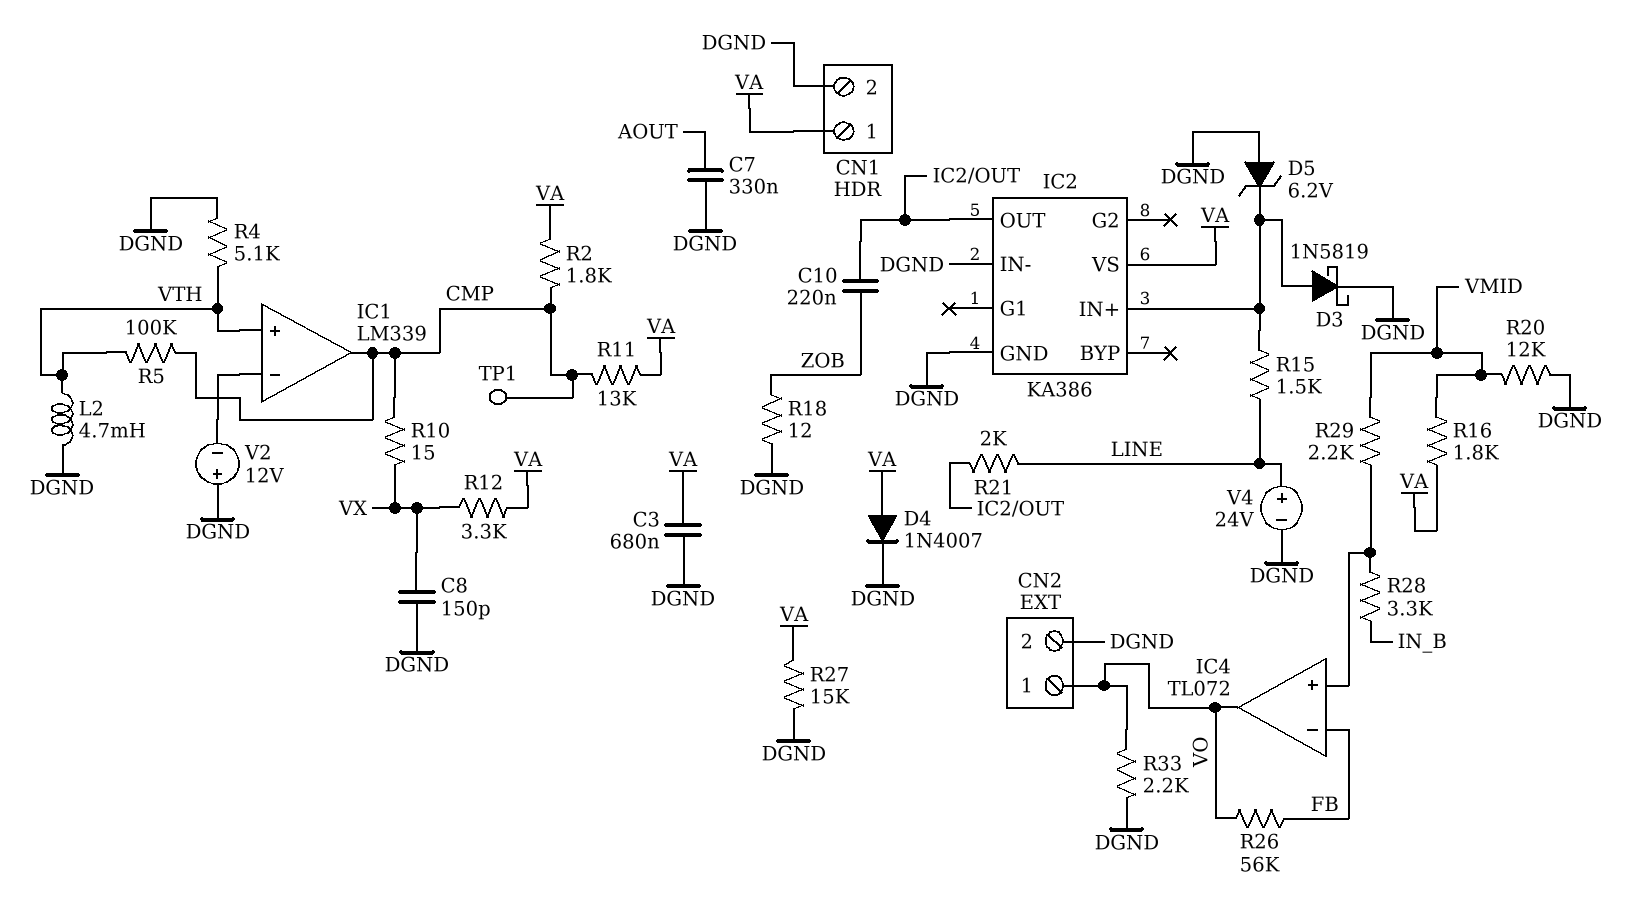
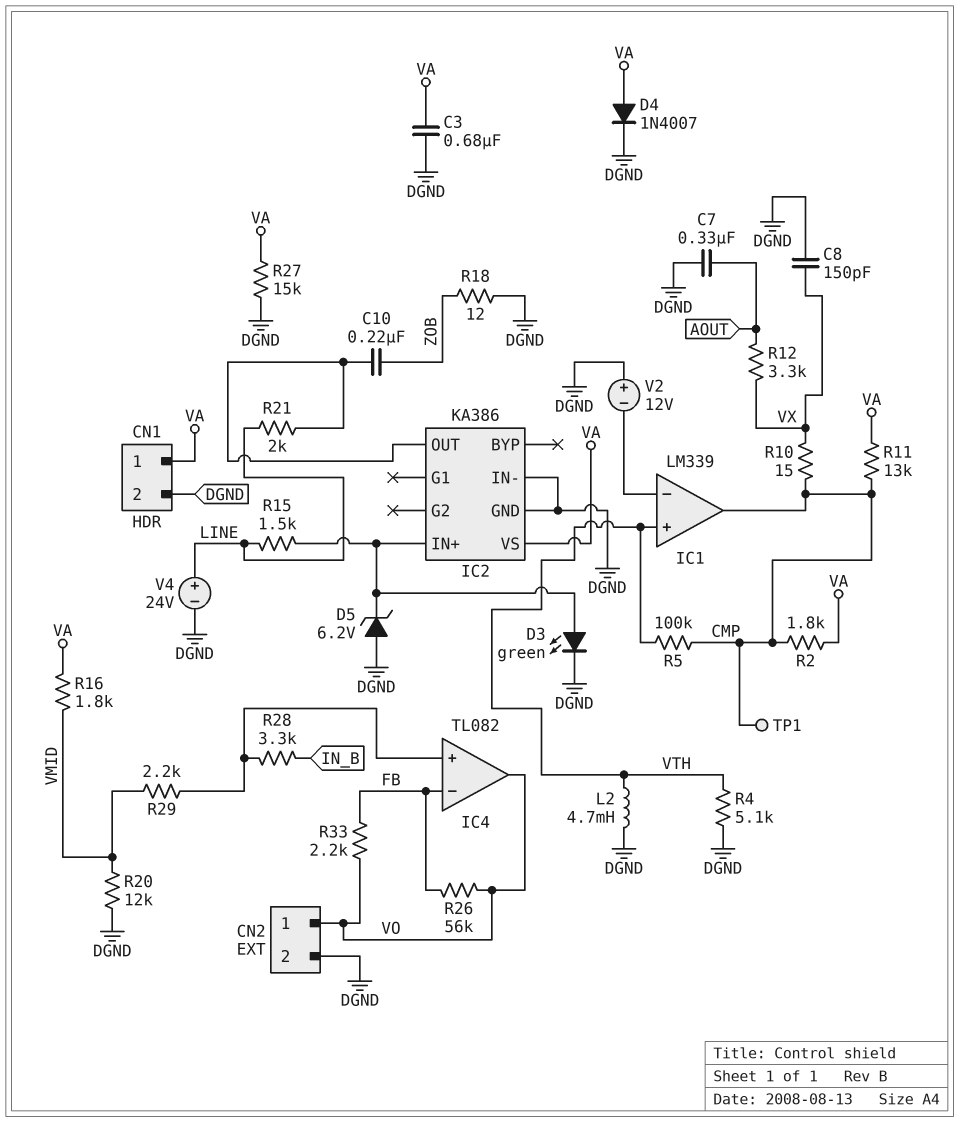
D3: schottky 1N5819 (A IC2/IN+, K DGND) -> LED green (A IC2/IN+, K DGND)
IC4: TL072 -> TL082
R12: 3.3k (VA, VX) -> 3.3k (AOUT, VX)
R33: 2.2k (DGND, VO) -> 2.2k (FB, VO)

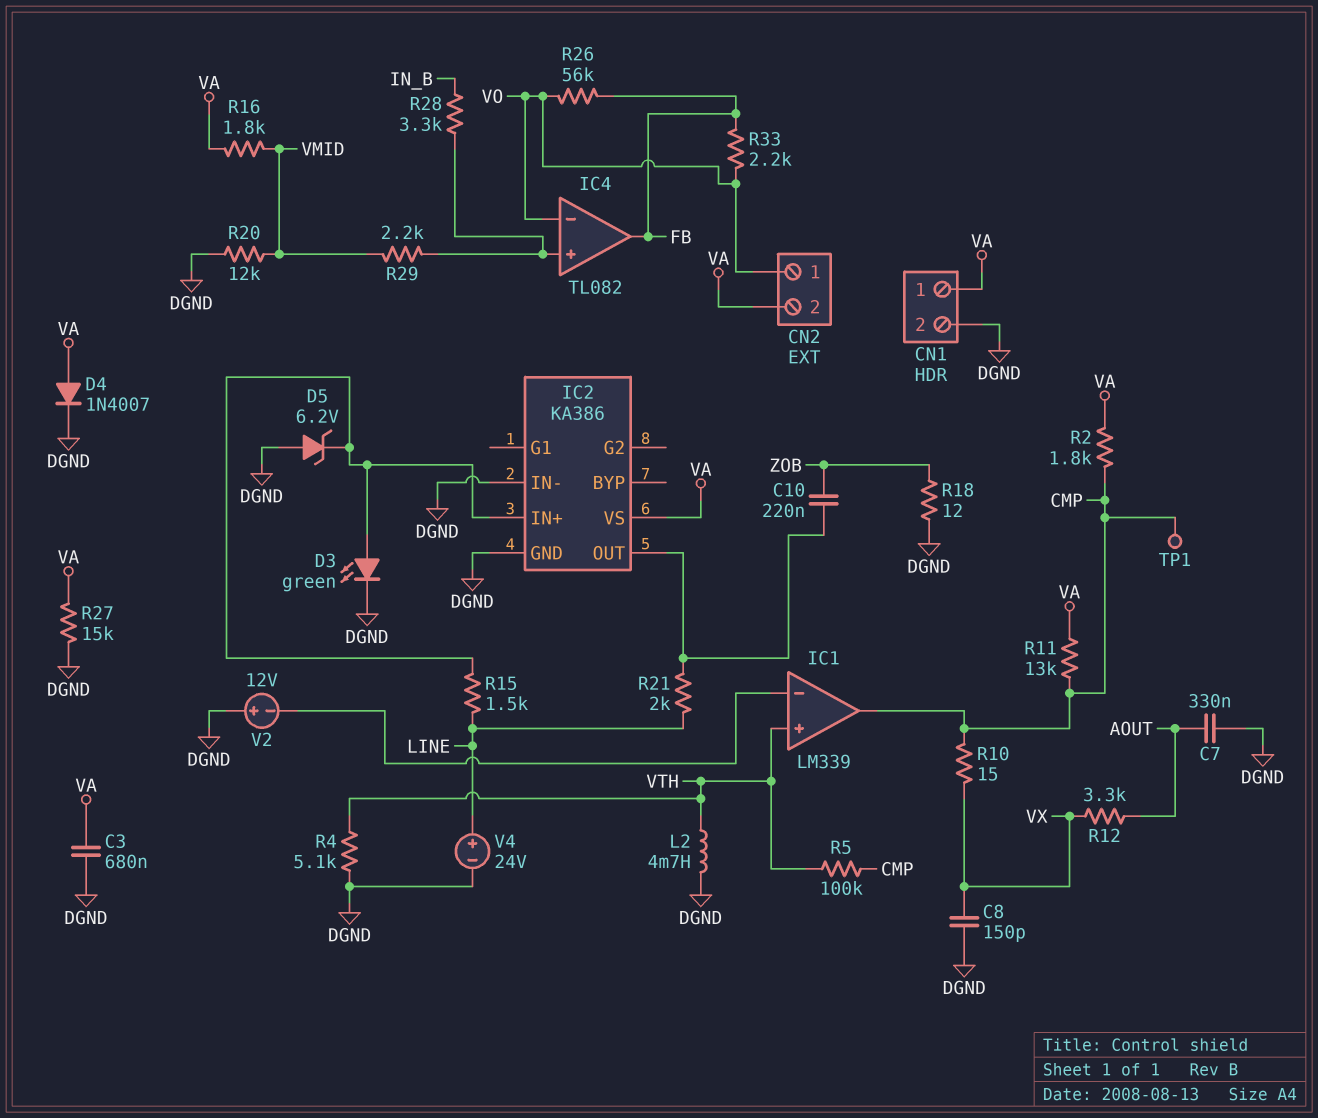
CN2 pin 2: DGND -> VA
IC4 pin in-: FB -> VO
IC4 pin out: VO -> FB

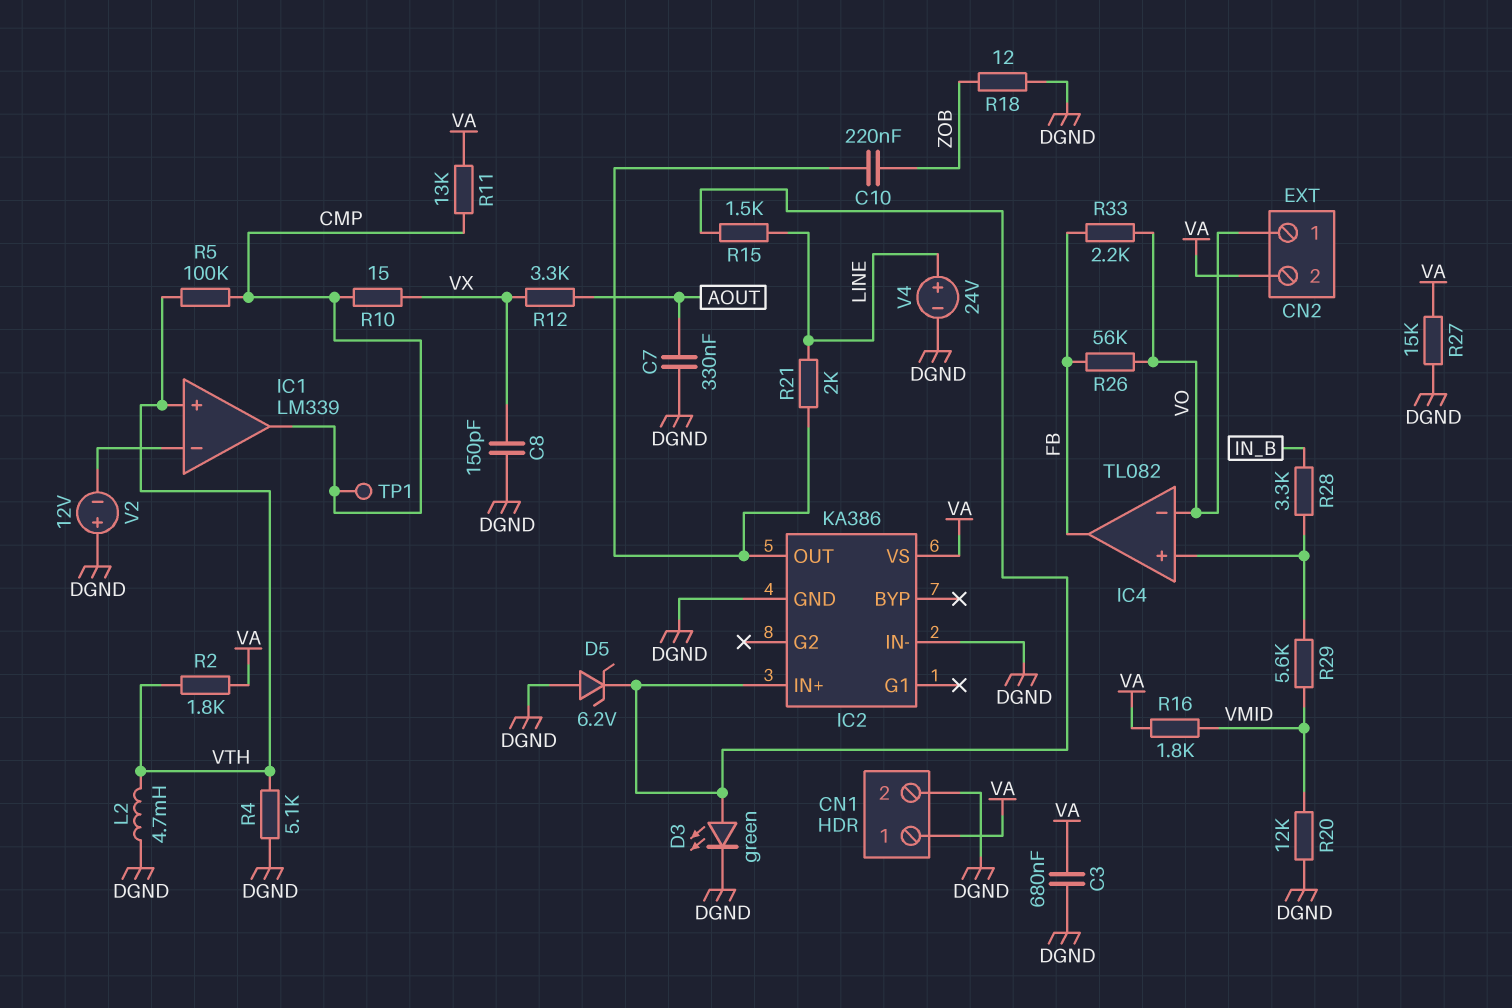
D4: diode 1N4007 (A VA, K DGND) -> none
R2: 1.8k (CMP, VA) -> 1.8k (VA, VTH)
R29: 2.2k (IC4/in+, VMID) -> 5.6k (IC4/in+, VMID)

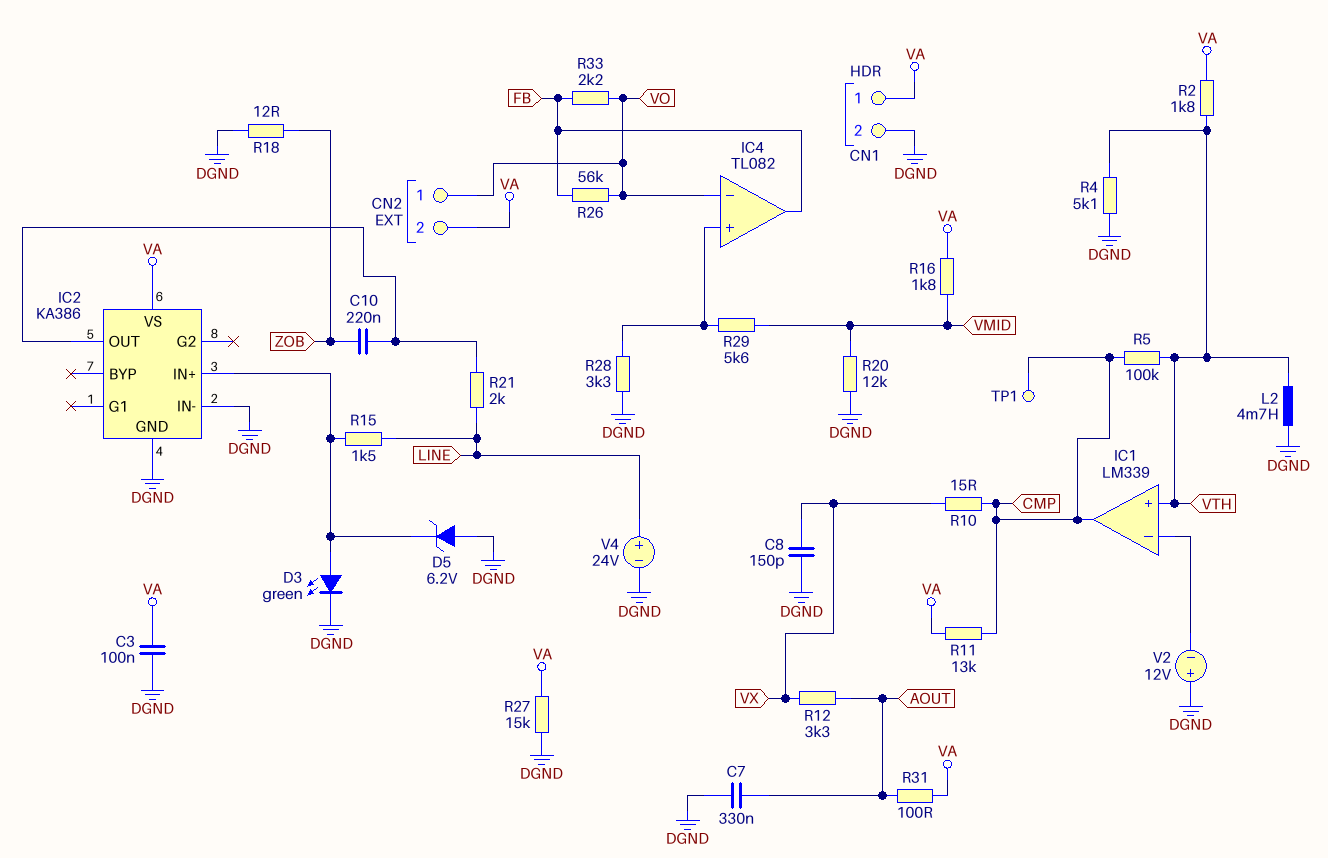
C3: 680nF (DGND, VA) -> 100nF (DGND, VA)
R28: 3.3k (IC4/in+, IN_B) -> 3.3k (DGND, IC4/in+)
R31: none -> 100 (AOUT, VA)

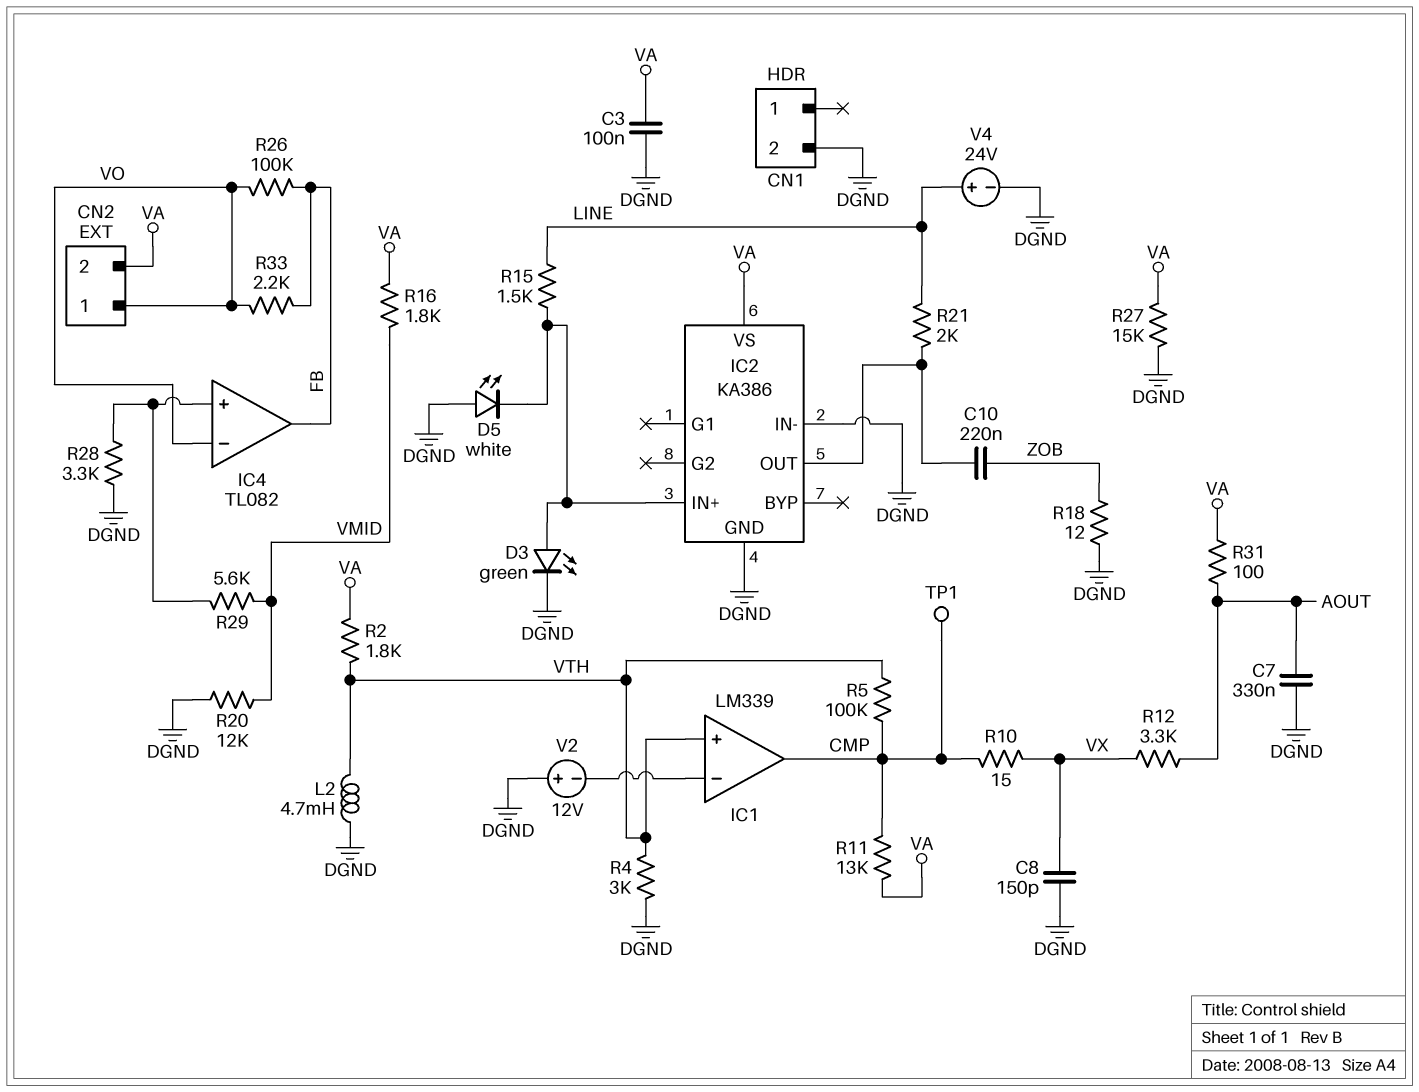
CN1 pin 1: VA -> none
D5: zener 6.2V (A DGND, K IC2/IN+) -> LED white (A DGND, K IC2/IN+)
R4: 5.1k (DGND, VTH) -> 3k (DGND, VTH)
R26: 56k (FB, VO) -> 100k (FB, VO)

